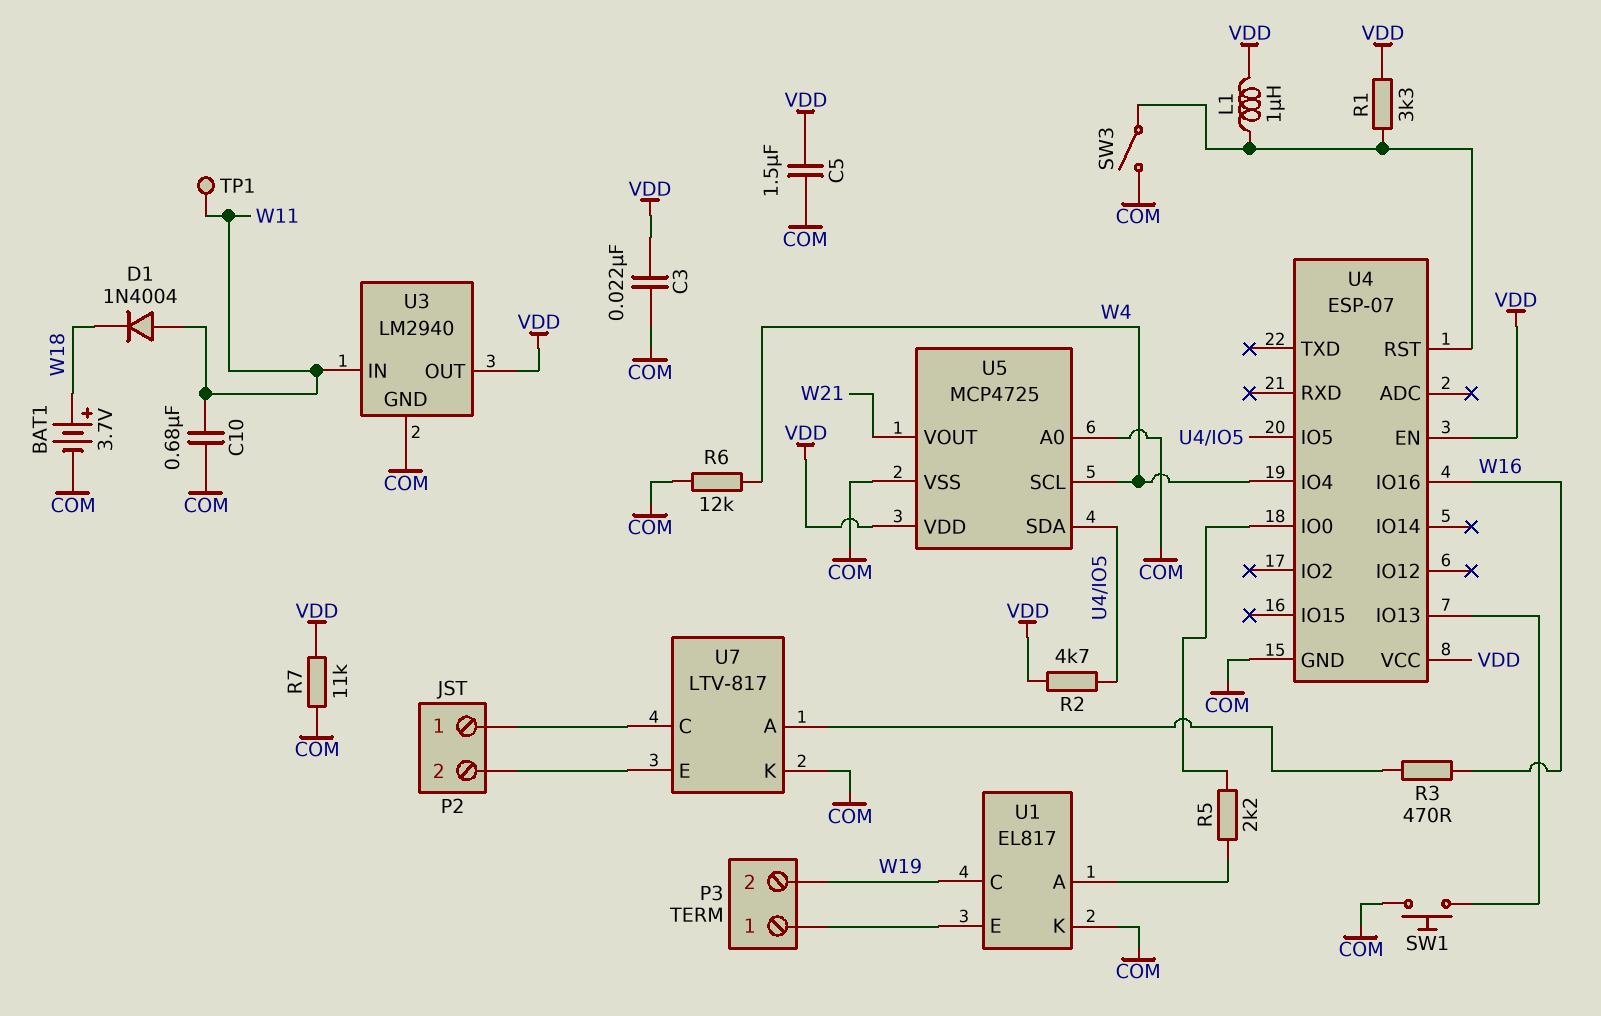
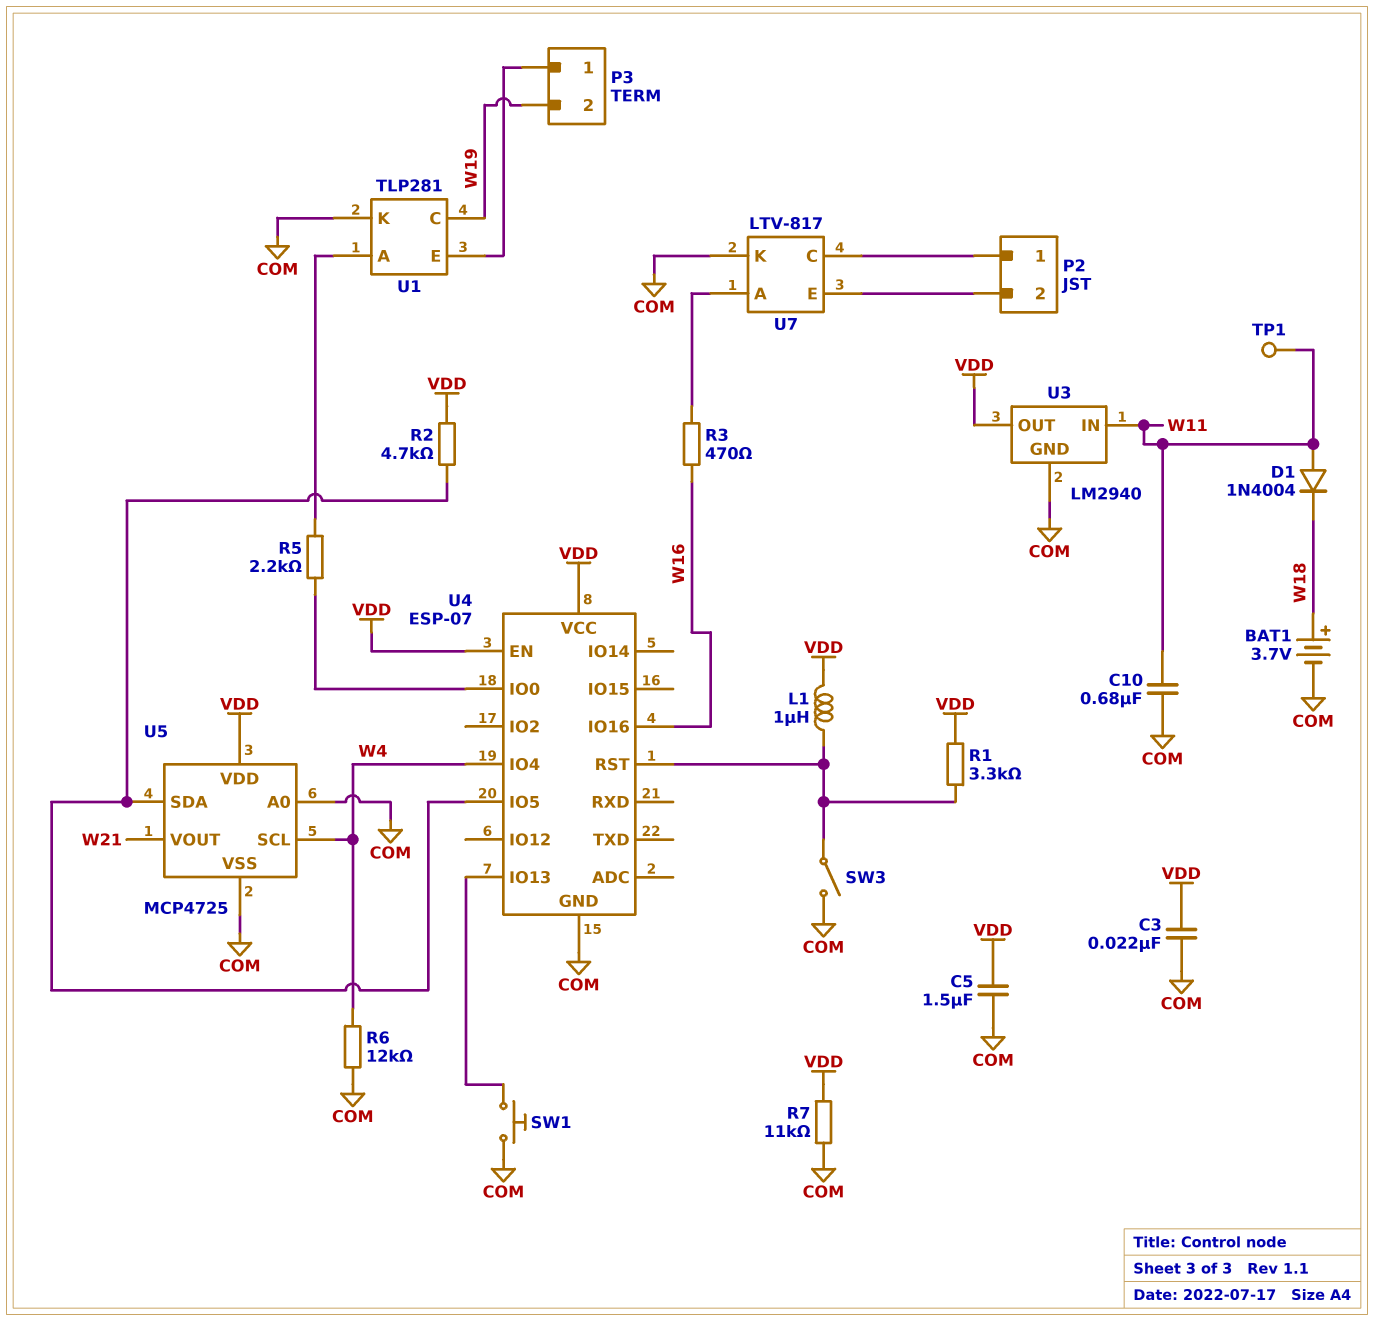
U1: EL817 -> TLP281

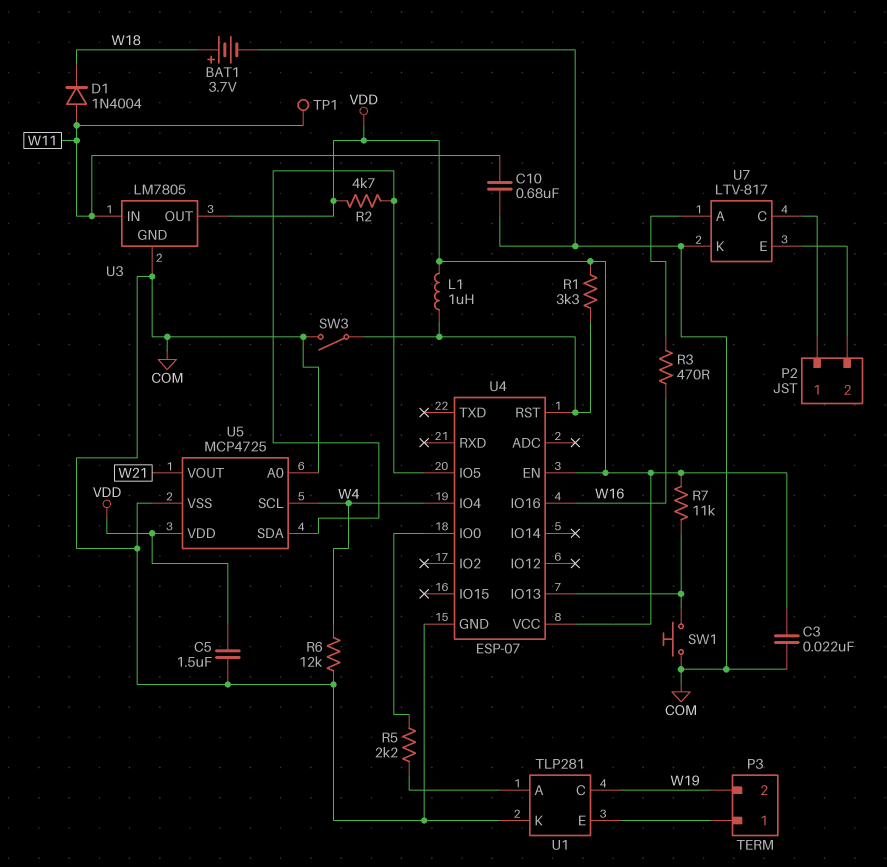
R7: 11k (COM, VDD) -> 11k (U4/IO13, VDD)
U3: LM2940 -> LM7805

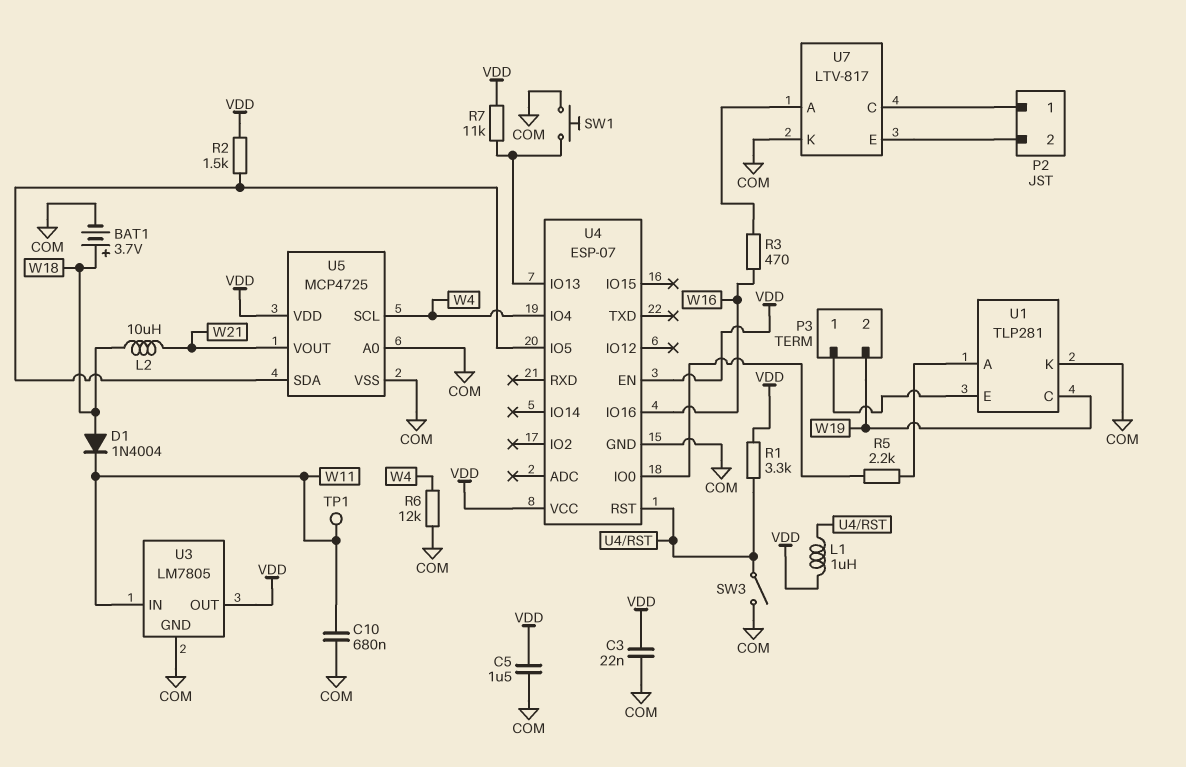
D1: diode 1N4004 (A W11, K W18) -> diode 1N4004 (A W18, K W11)
L2: none -> 10uH (W18, W21)
R2: 4.7k (U4/IO5, VDD) -> 1.5k (U4/IO5, VDD)

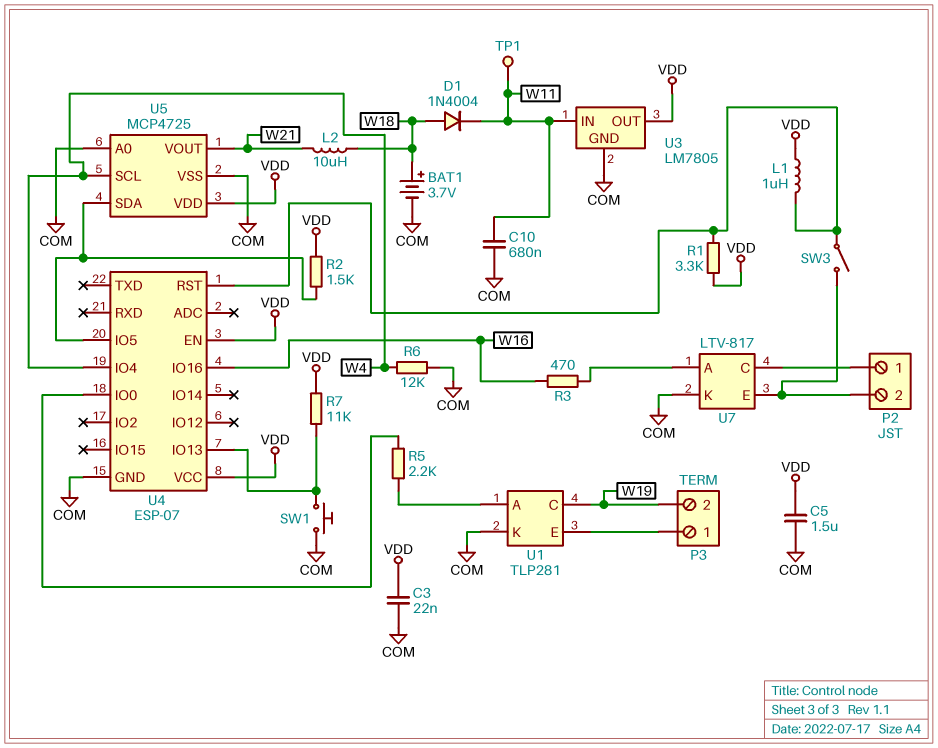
SW3: switch (COM, U4/RST) -> switch (P2/2, U4/RST)

